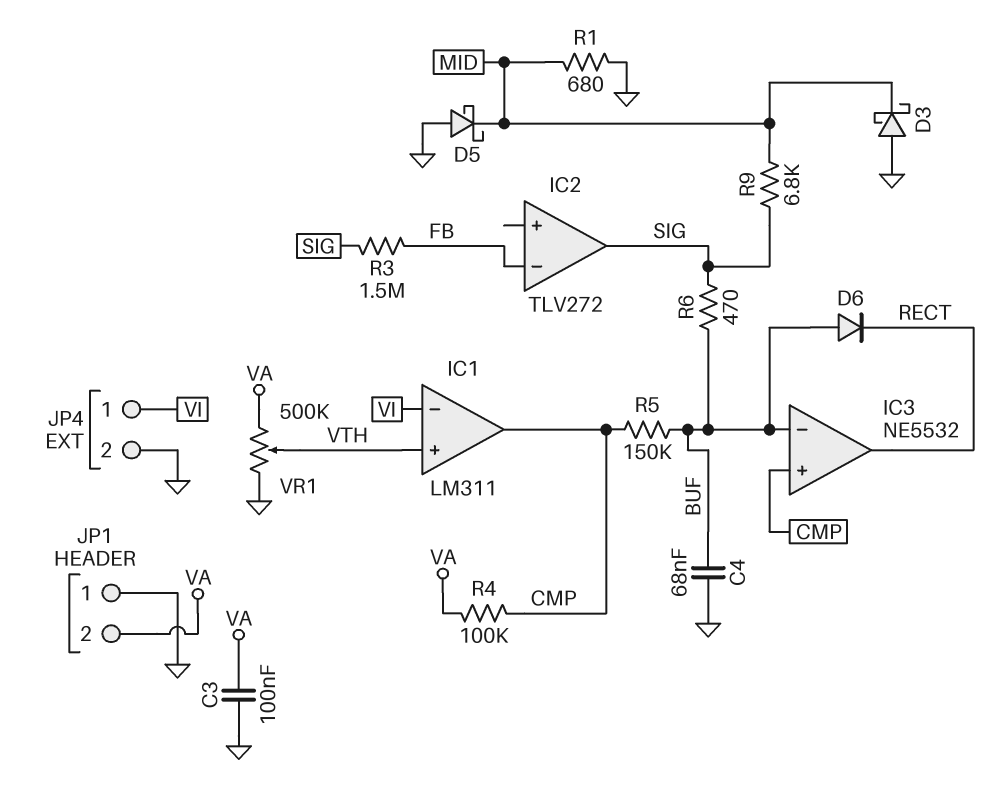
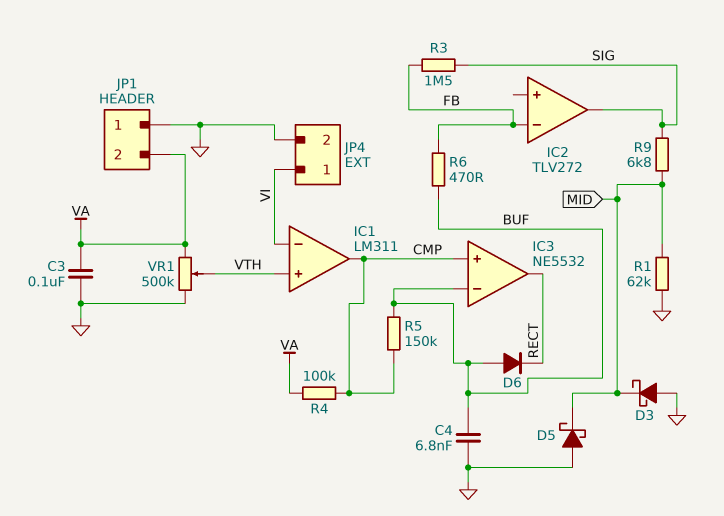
C4: 68nF (BUF, GND) -> 6.8nF (BUF, GND)
R1: 680 (GND, MID) -> 62k (GND, MID)
R6: 470 (BUF, SIG) -> 470 (BUF, FB)

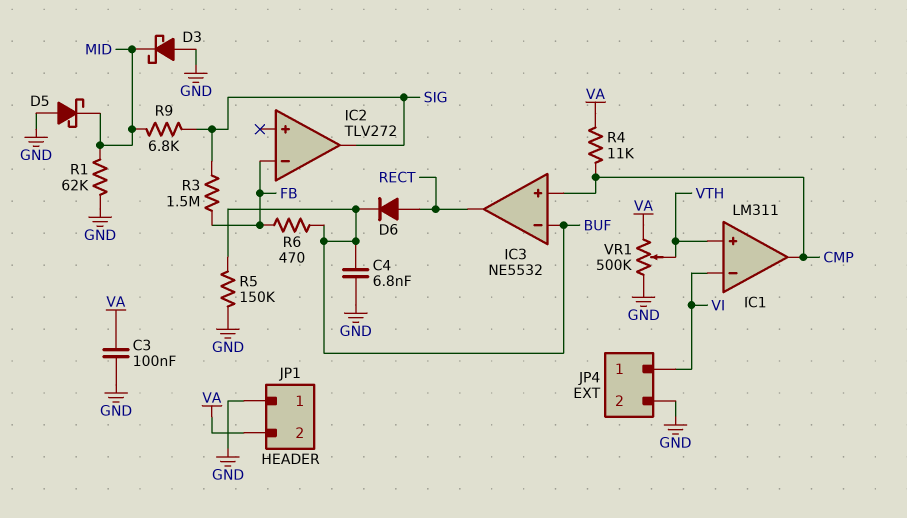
D6: diode (A BUF, K RECT) -> diode (A RECT, K BUF)
R4: 100k (CMP, VA) -> 11k (CMP, VA)
R5: 150k (BUF, CMP) -> 150k (BUF, GND)

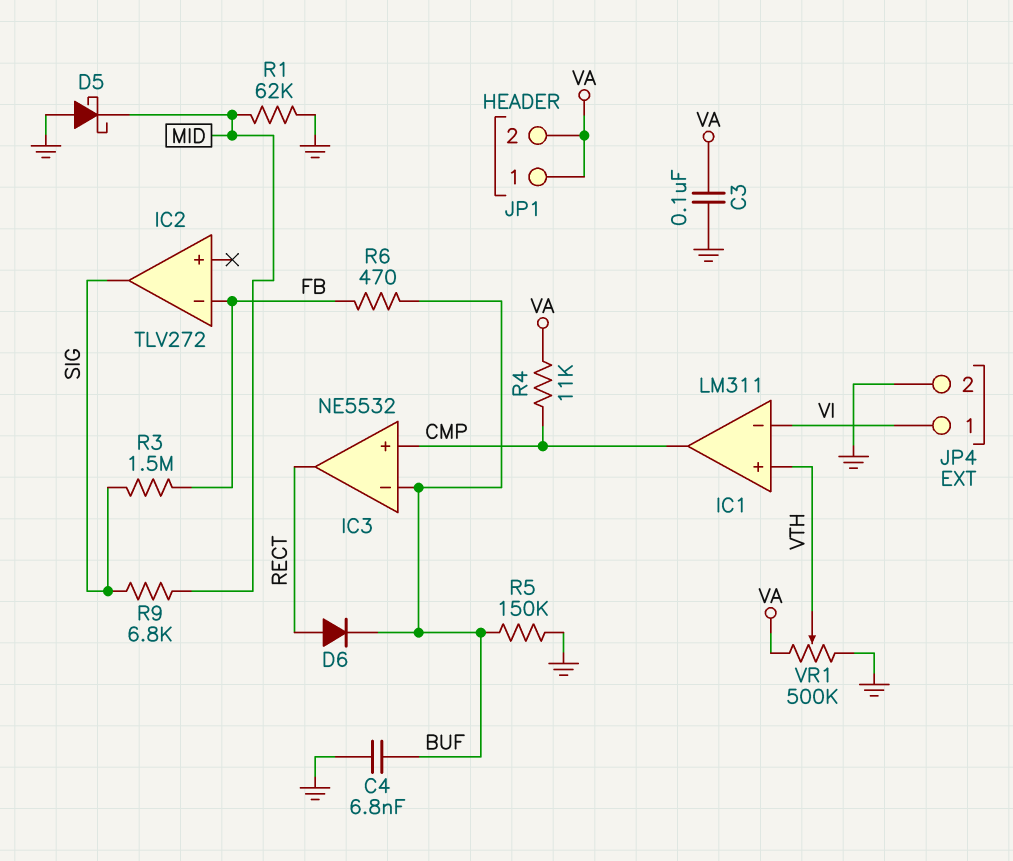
D3: schottky (A GND, K MID) -> none
JP1 pin 1: GND -> VA

